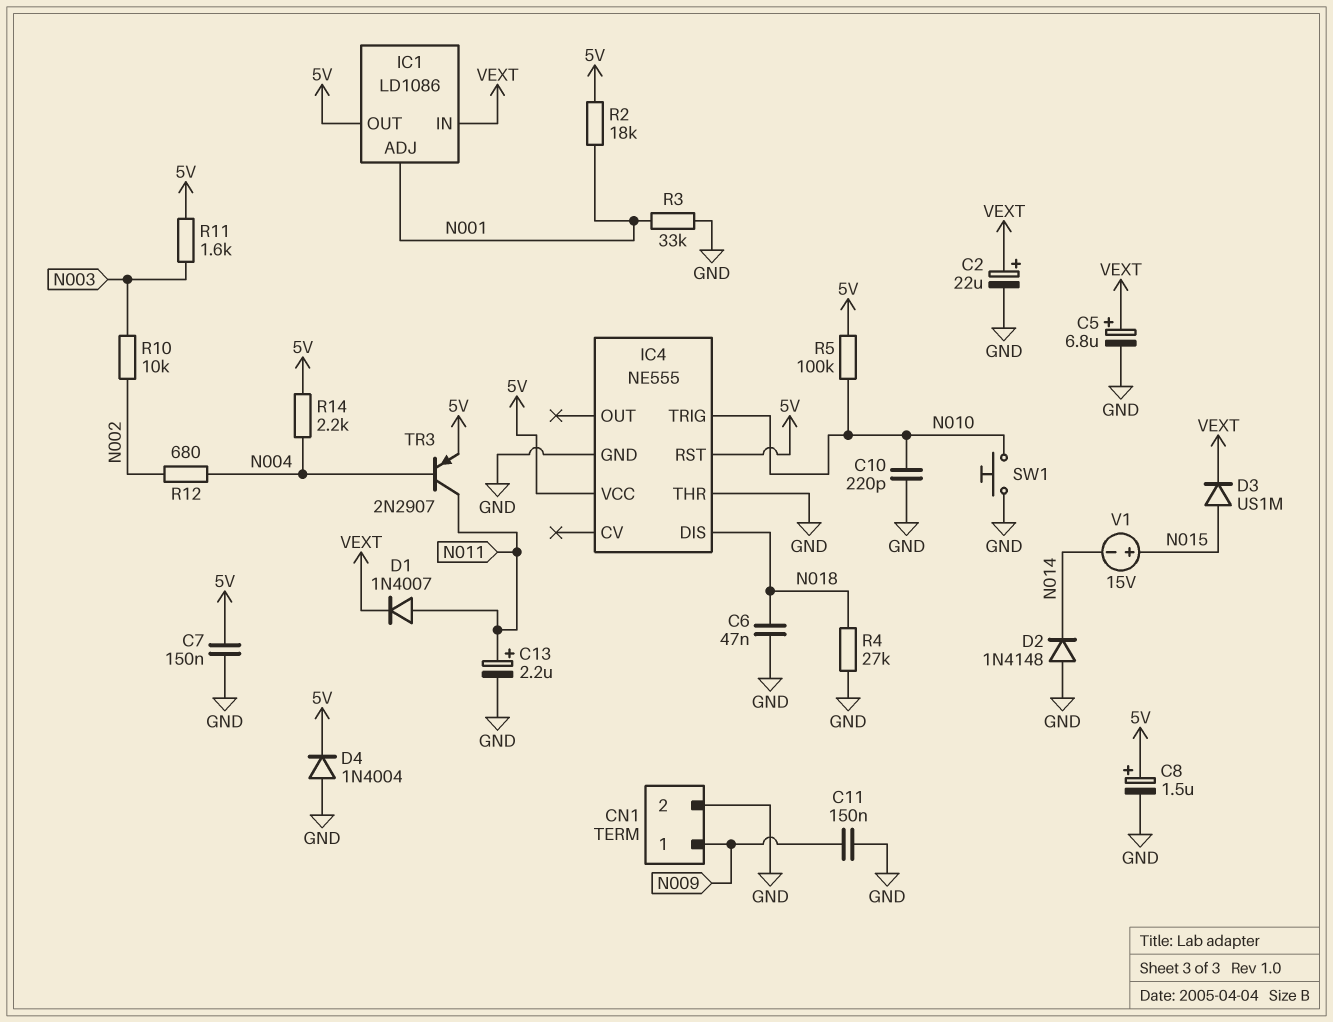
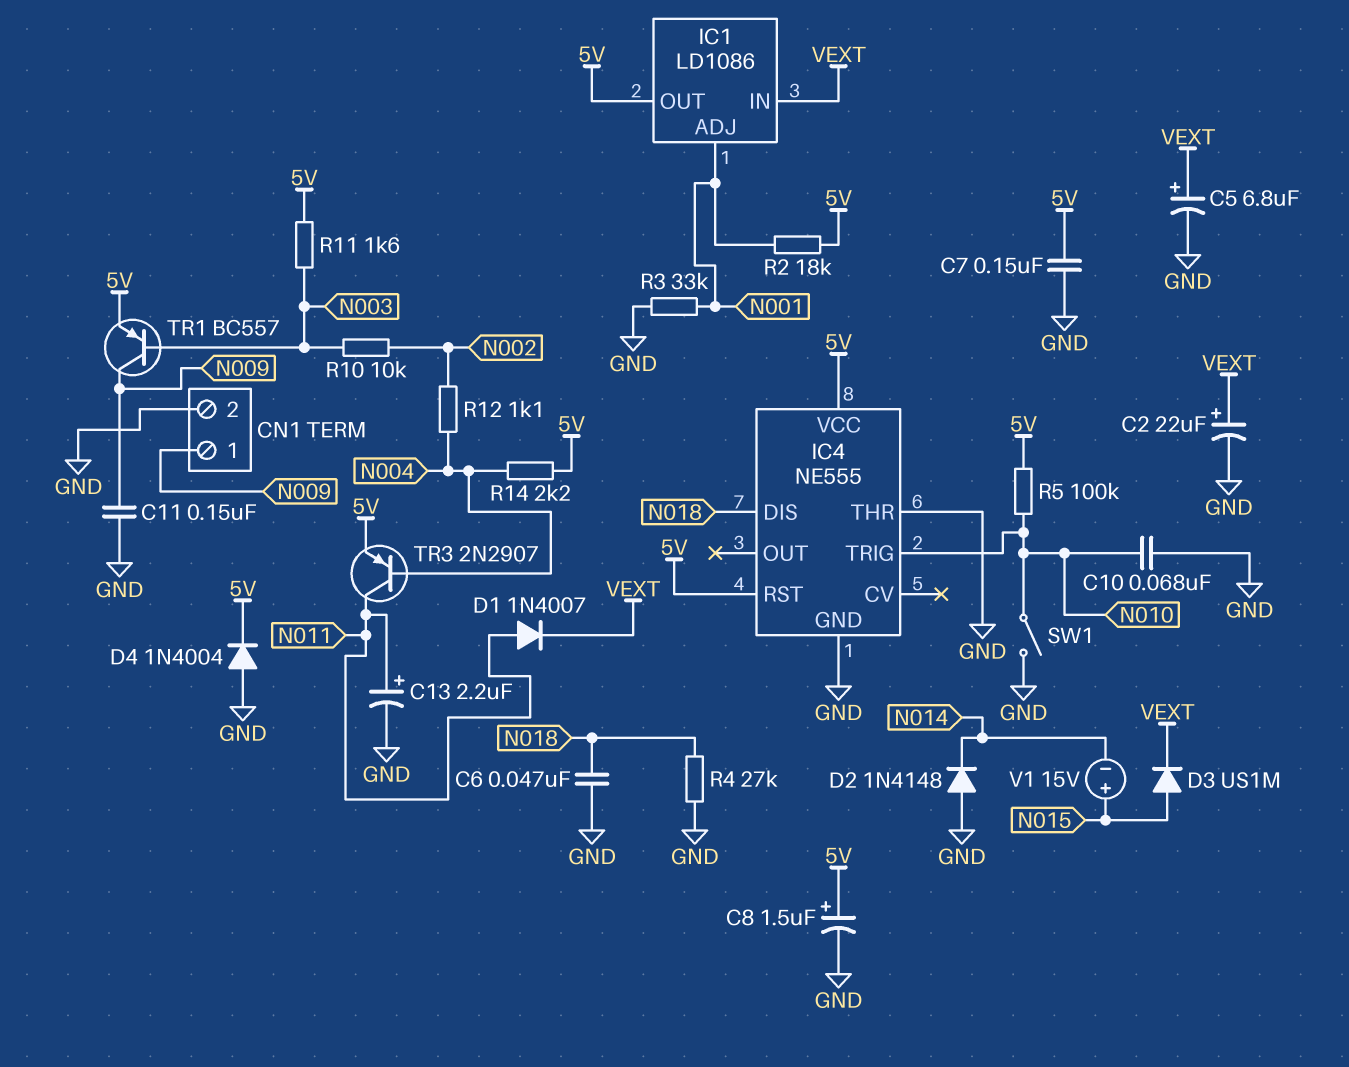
C10: 220pF (GND, N010) -> 68nF (GND, N010)
R12: 680 (N002, N004) -> 1.1k (N002, N004)
SW1: button (GND, N010) -> switch (GND, N010)
TR1: none -> PNP BC557 (B N003, C N009, E 5V)

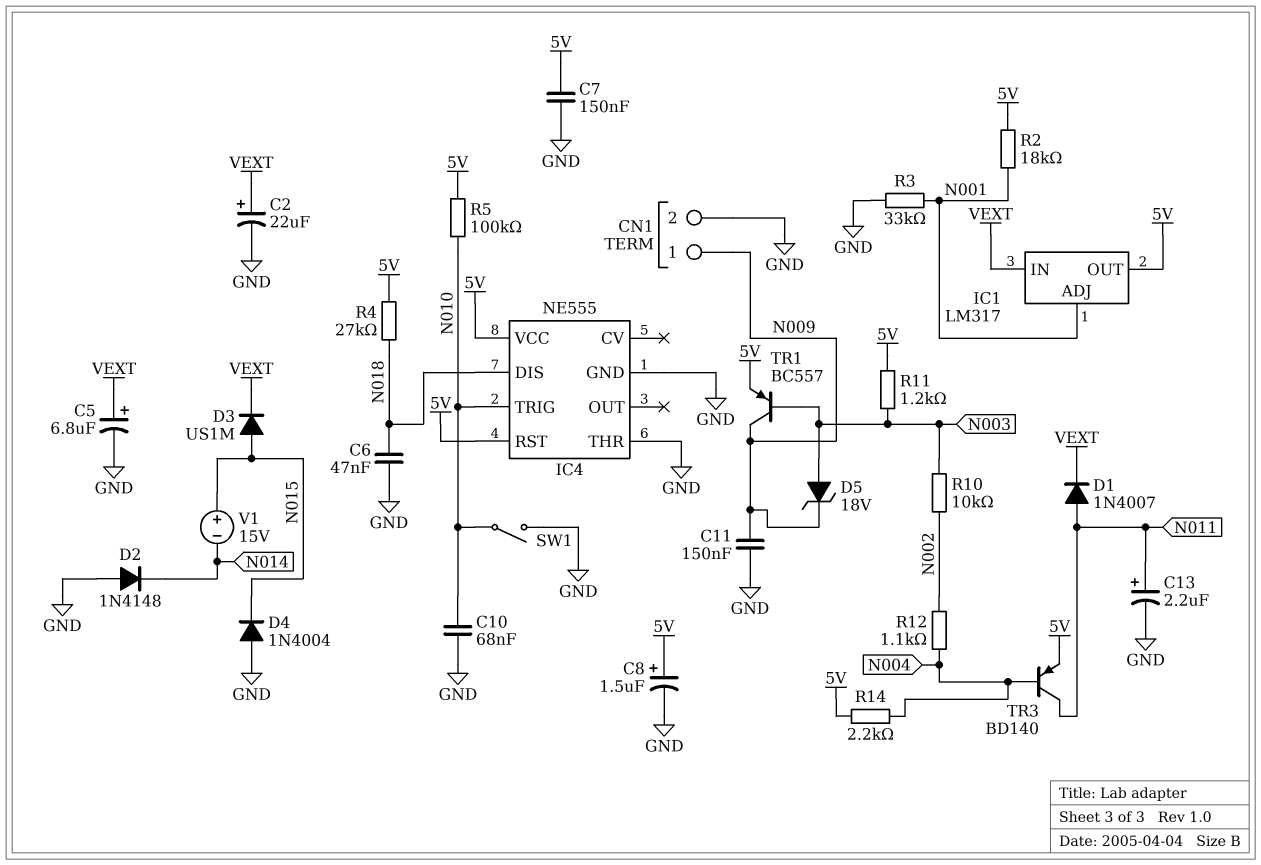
D4: diode 1N4004 (A GND, K 5V) -> diode 1N4004 (A GND, K N015)
D5: none -> zener 18V (A N003, K N009)
IC1: LD1086 -> LM317
R4: 27k (GND, N018) -> 27k (5V, N018)
R11: 1.6k (5V, N003) -> 1.2k (5V, N003)
TR3: PNP 2N2907 (B N004, C N011, E 5V) -> PNP BD140 (B N004, C N011, E 5V)

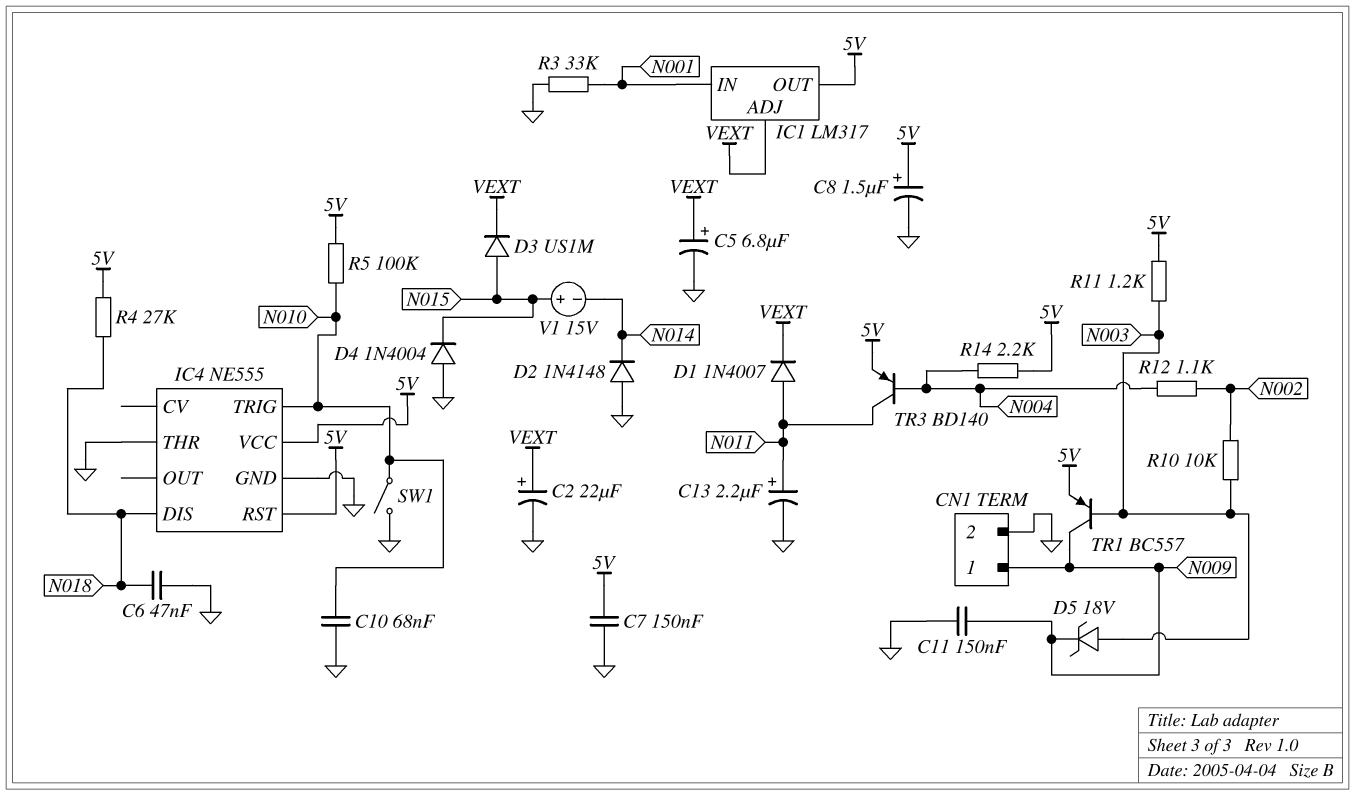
IC1 pin ADJ: N001 -> VEXT
IC1 pin IN: VEXT -> N001
R2: 18k (5V, N001) -> none

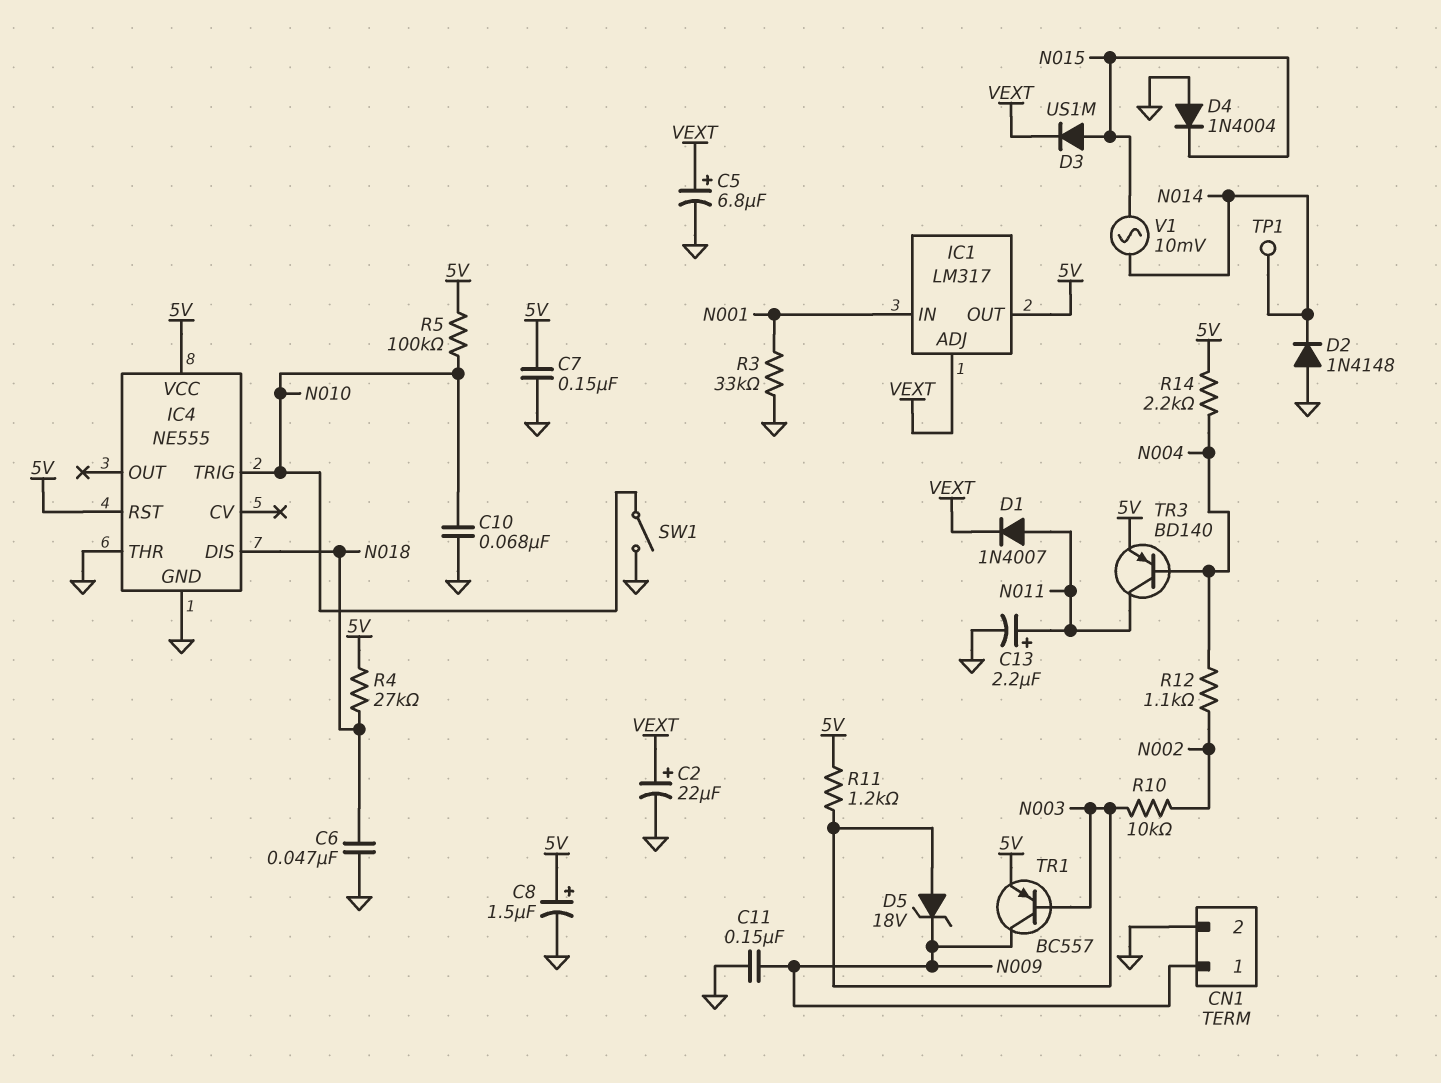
TP1: none -> test point (N014)
V1: 15V (plus N015, minus N014) -> AC 10mV (N014, N015)

